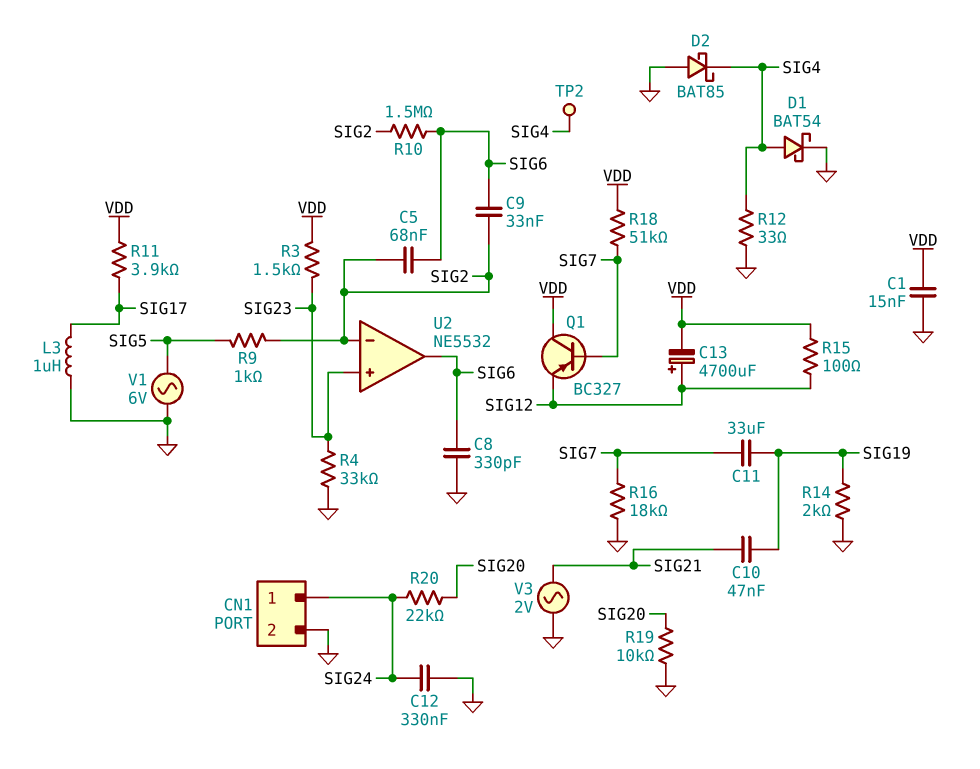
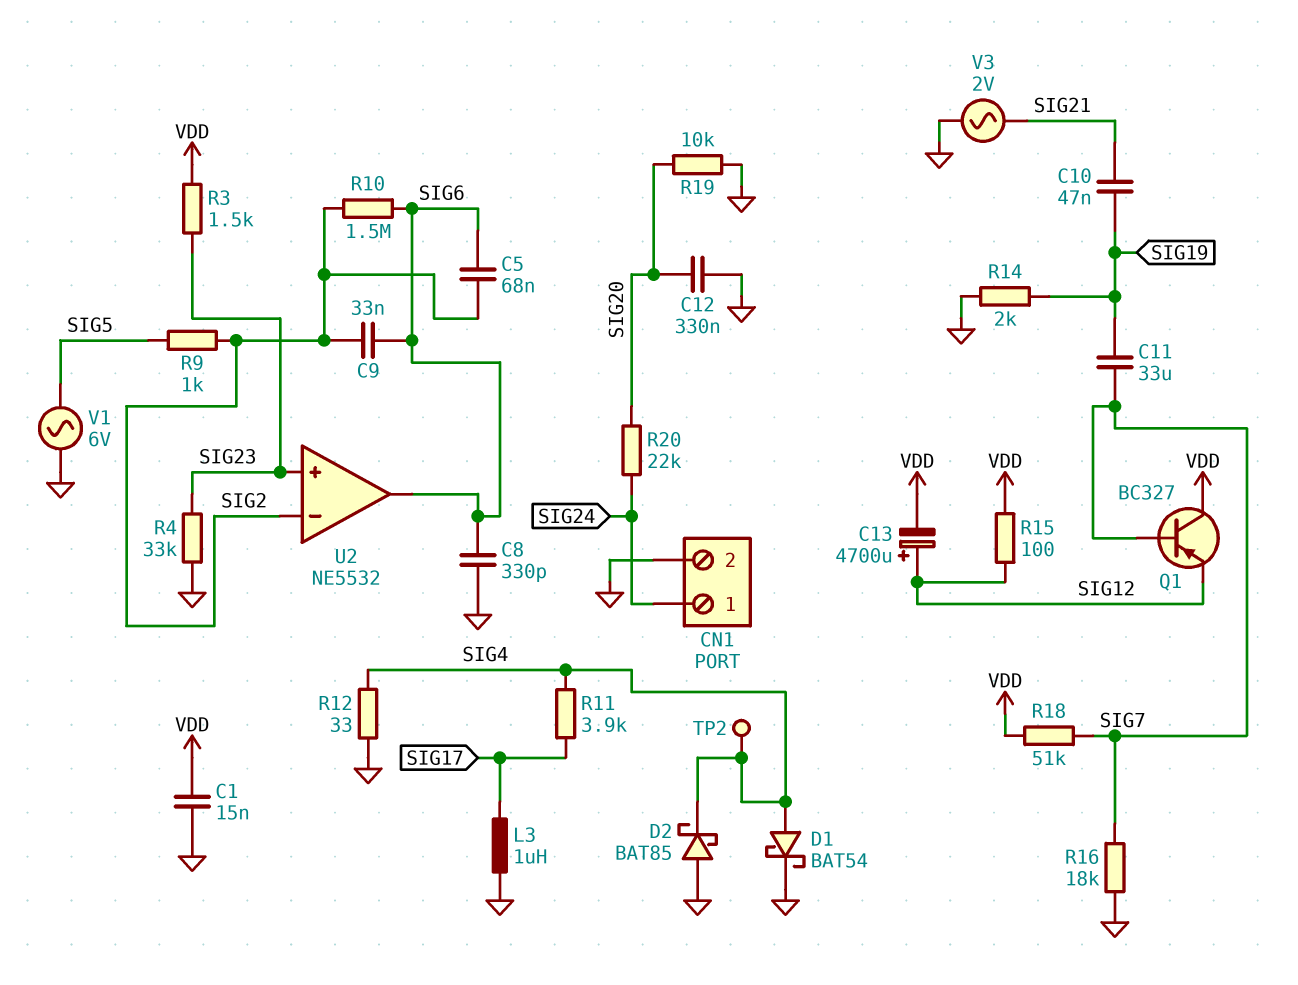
C12: 330nF (GND, SIG24) -> 330nF (GND, SIG20)
R11: 3.9k (SIG17, VDD) -> 3.9k (SIG4, SIG17)

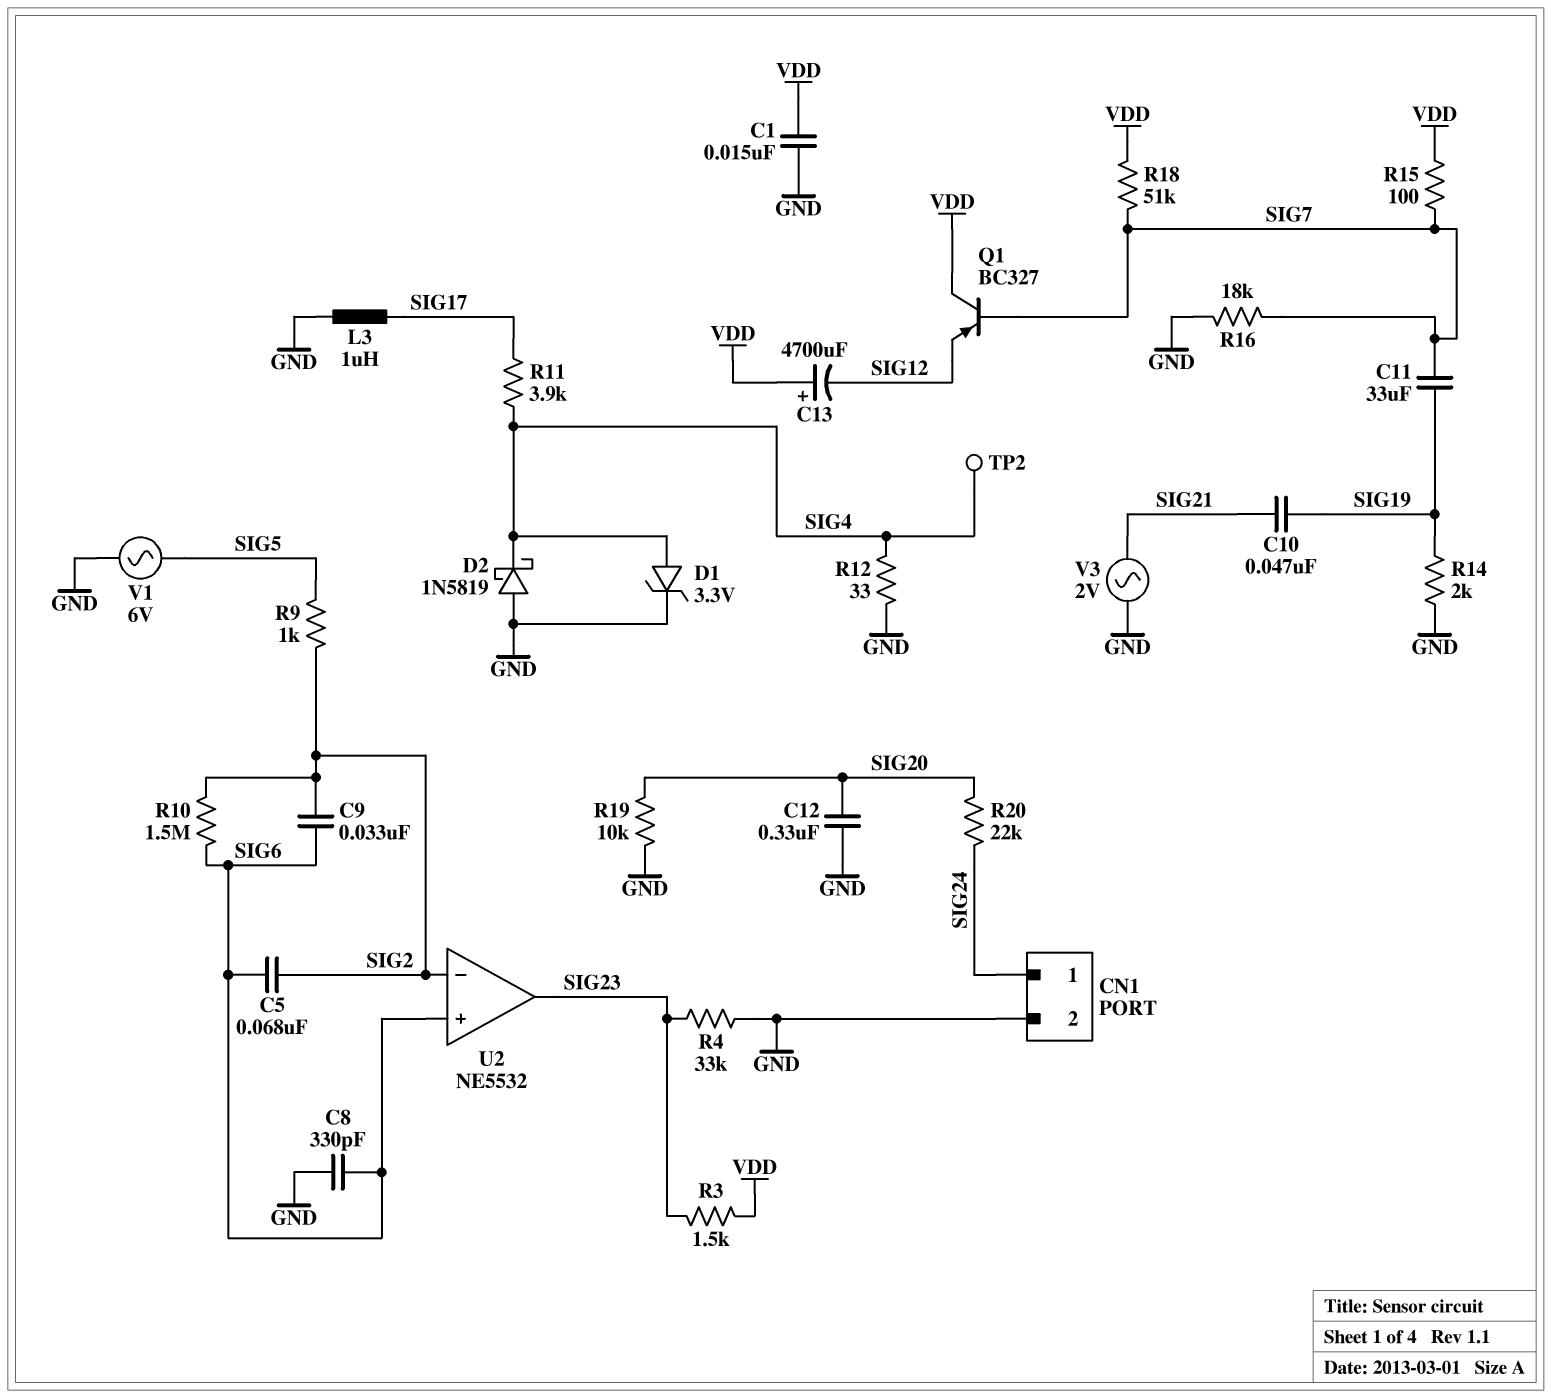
C13: 4700uF (plus SIG12, minus VDD) -> 4700uF (plus VDD, minus SIG12)
D1: schottky BAT54 (A SIG4, K GND) -> zener 3.3V (A SIG4, K GND)
D2: schottky BAT85 (A GND, K SIG4) -> schottky 1N5819 (A GND, K SIG4)
R15: 100 (SIG12, VDD) -> 100 (SIG7, VDD)
U2 pin in+: SIG23 -> SIG6
U2 pin out: SIG6 -> SIG23

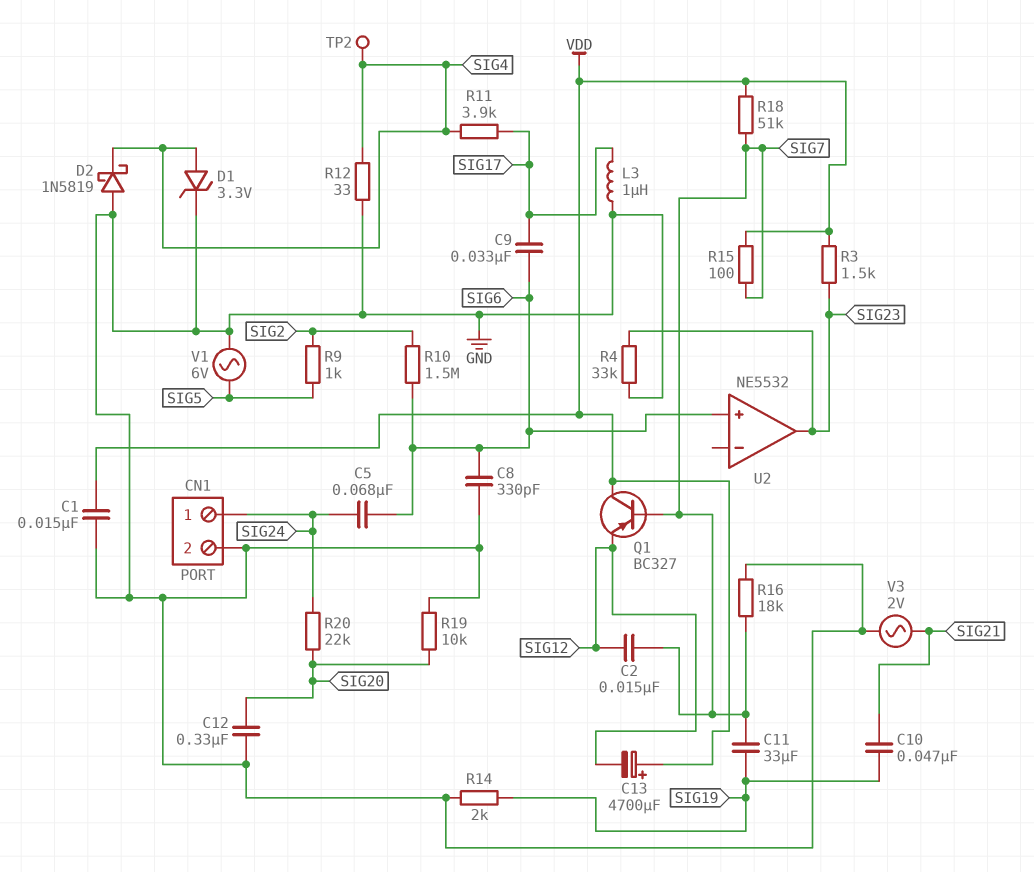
C2: none -> 15nF (SIG7, SIG12)
C5: 68nF (SIG2, SIG6) -> 68nF (SIG6, SIG24)
C9: 33nF (SIG2, SIG6) -> 33nF (SIG6, SIG17)
U2 pin in-: SIG2 -> none

